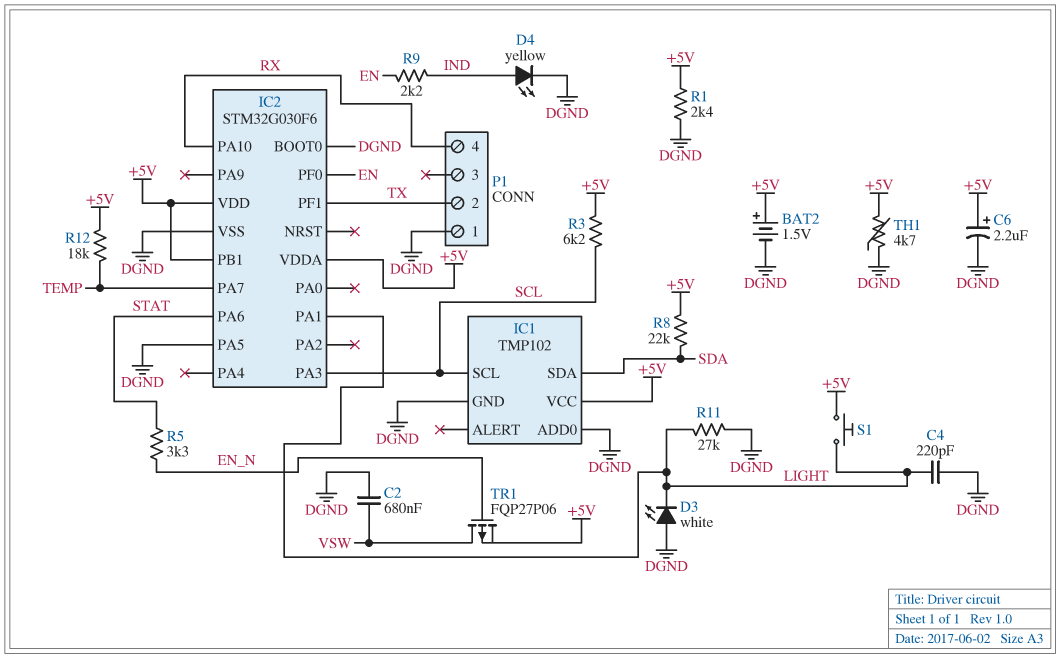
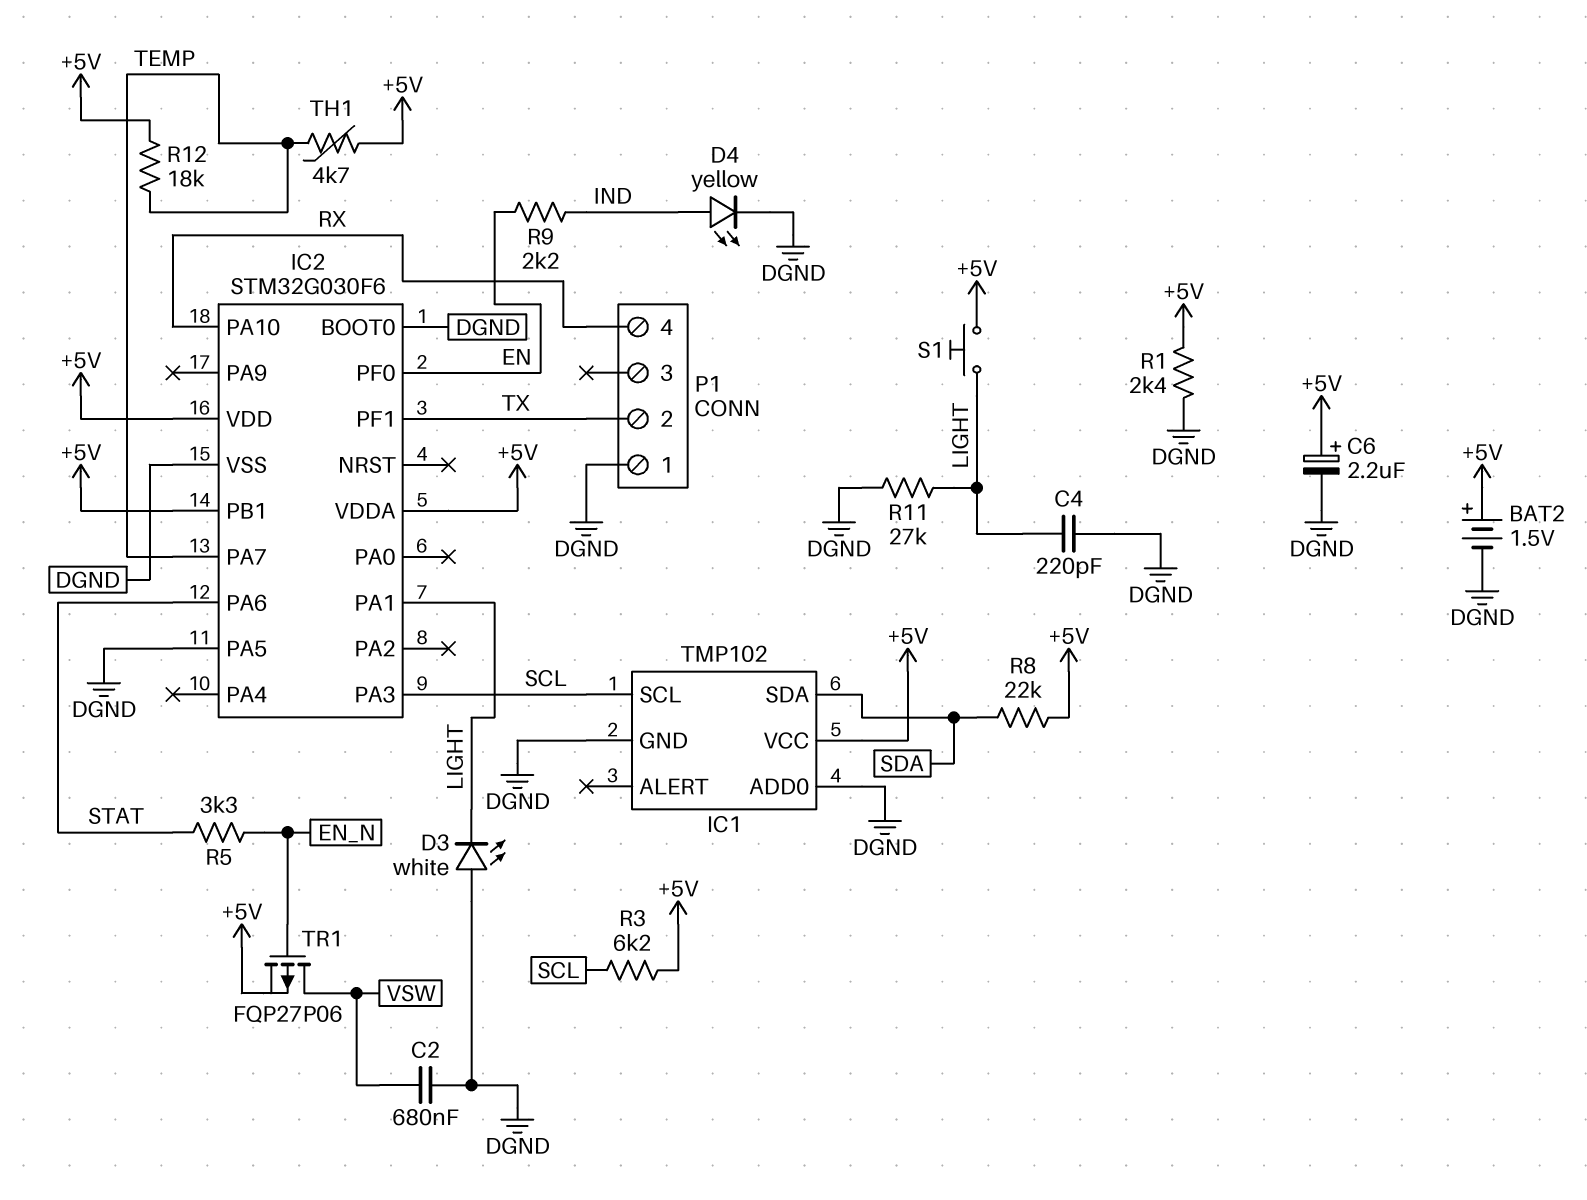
TH1: 4.7k (+5V, DGND) -> 4.7k (+5V, TEMP)

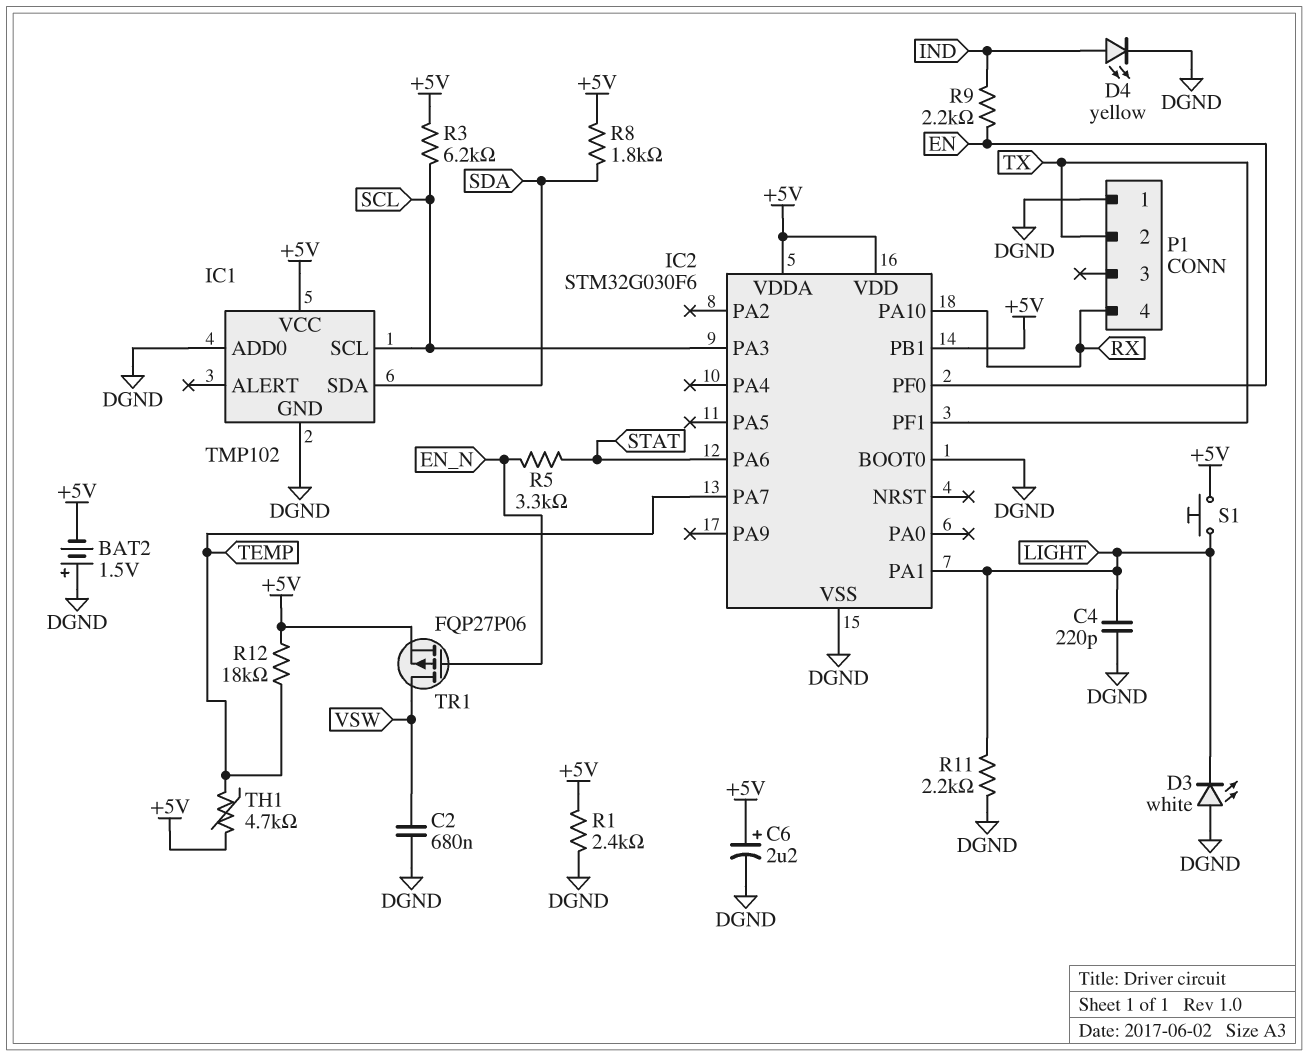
BAT2: 1.5V (plus +5V, minus DGND) -> 1.5V (plus DGND, minus +5V)
IC2 pin PA5: DGND -> none
R8: 22k (+5V, SDA) -> 1.8k (+5V, SDA)
R11: 27k (DGND, LIGHT) -> 2.2k (DGND, LIGHT)

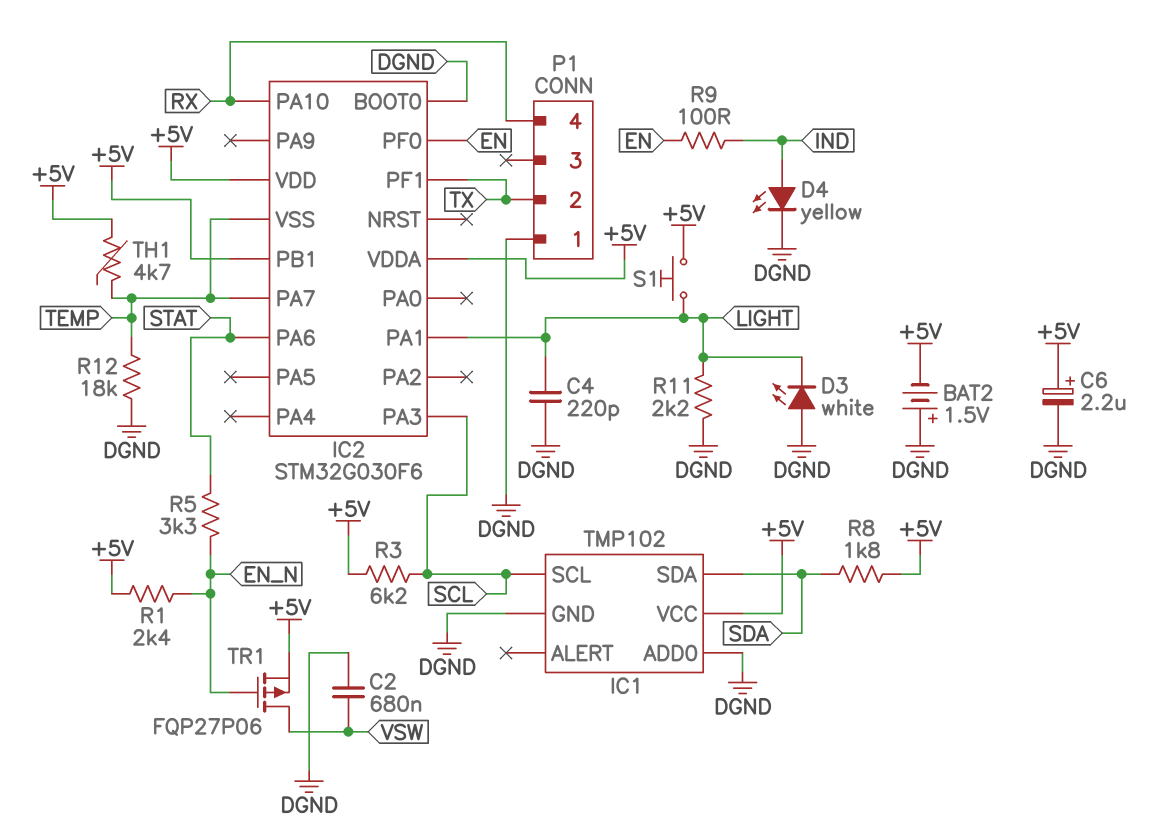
IC2 pin VSS: DGND -> TEMP
R1: 2.4k (+5V, DGND) -> 2.4k (+5V, EN_N)
R9: 2.2k (EN, IND) -> 100 (EN, IND)
R12: 18k (+5V, TEMP) -> 18k (DGND, TEMP)

